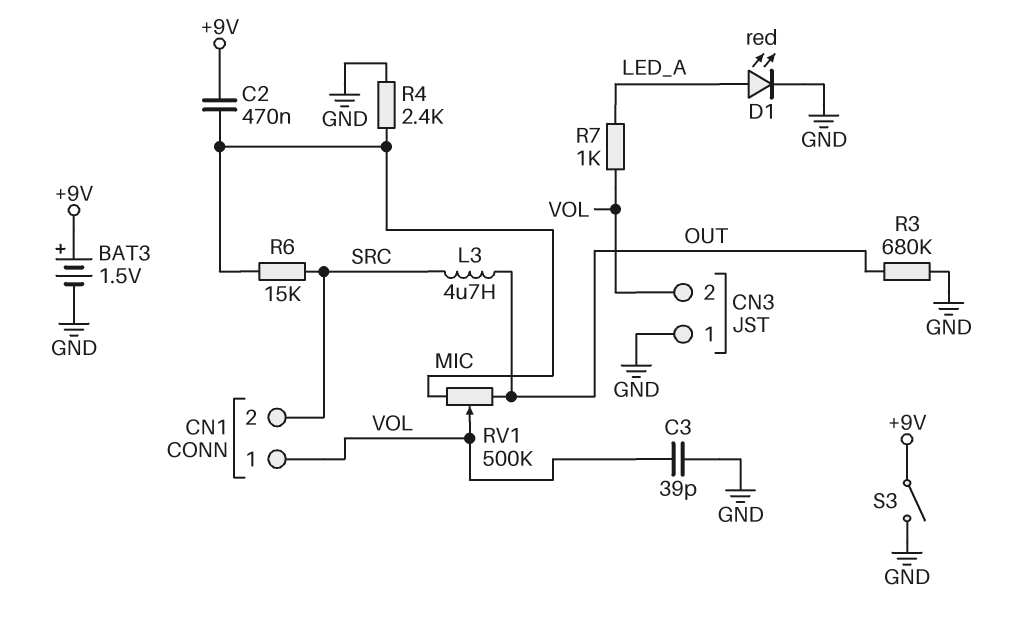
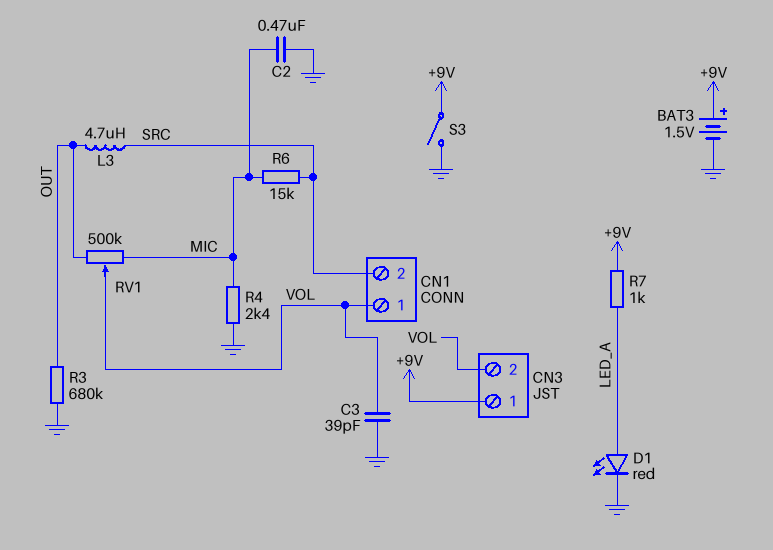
C2: 470nF (+9V, MIC) -> 470nF (GND, MIC)
CN3 pin 1: GND -> +9V
R7: 1k (LED_A, VOL) -> 1k (+9V, LED_A)

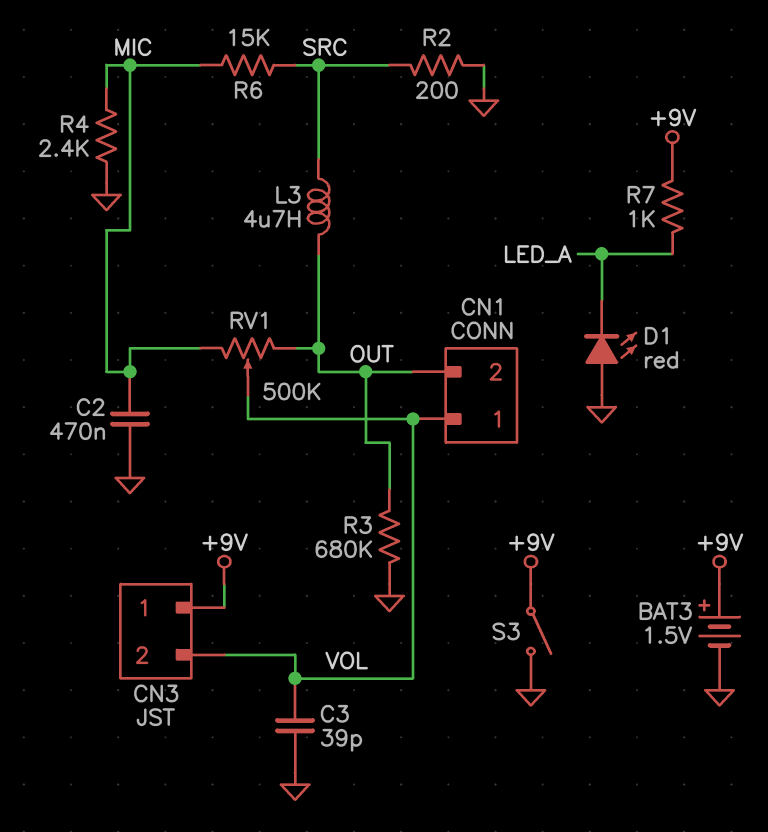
CN1 pin 2: SRC -> OUT
D1: LED red (A LED_A, K GND) -> LED red (A GND, K LED_A)
R2: none -> 200 (GND, SRC)

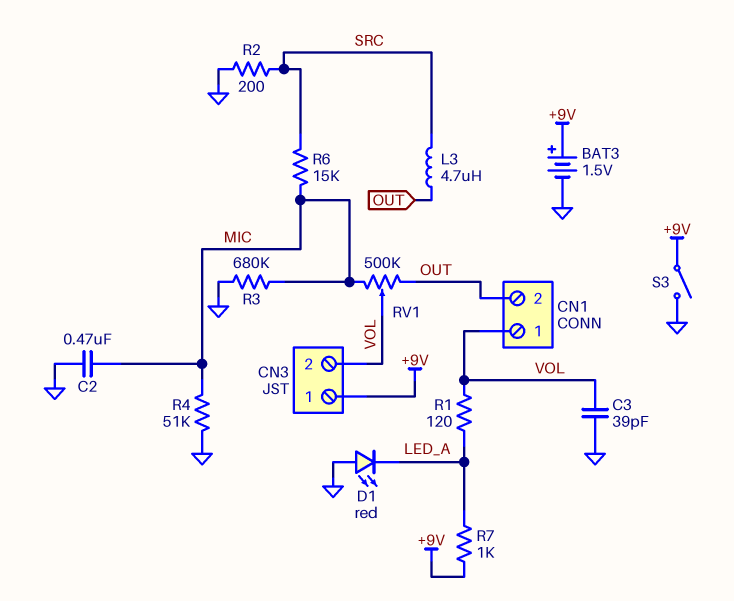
R1: none -> 120 (LED_A, VOL)
R3: 680k (GND, OUT) -> 680k (GND, MIC)
R4: 2.4k (GND, MIC) -> 51k (GND, MIC)

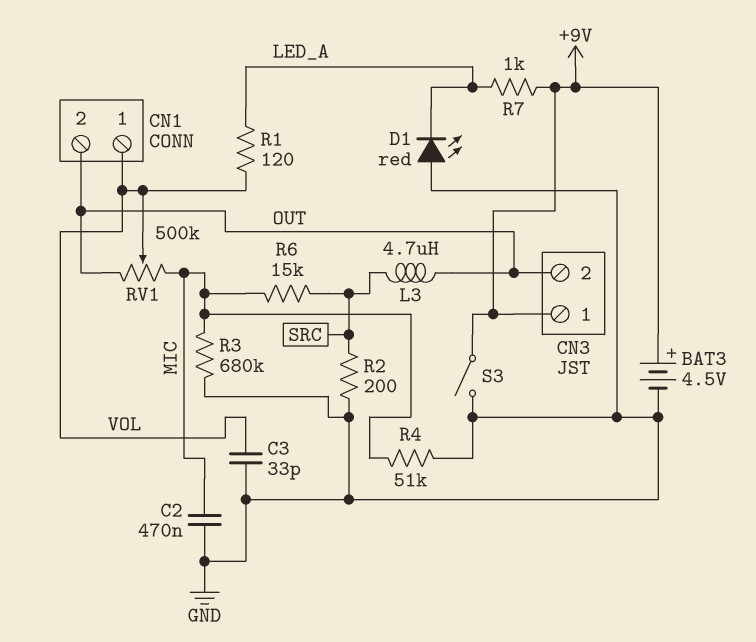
BAT3: 1.5V (plus +9V, minus GND) -> 4.5V (plus +9V, minus GND)
C3: 39pF (GND, VOL) -> 33pF (GND, VOL)
CN3 pin 2: VOL -> OUT

